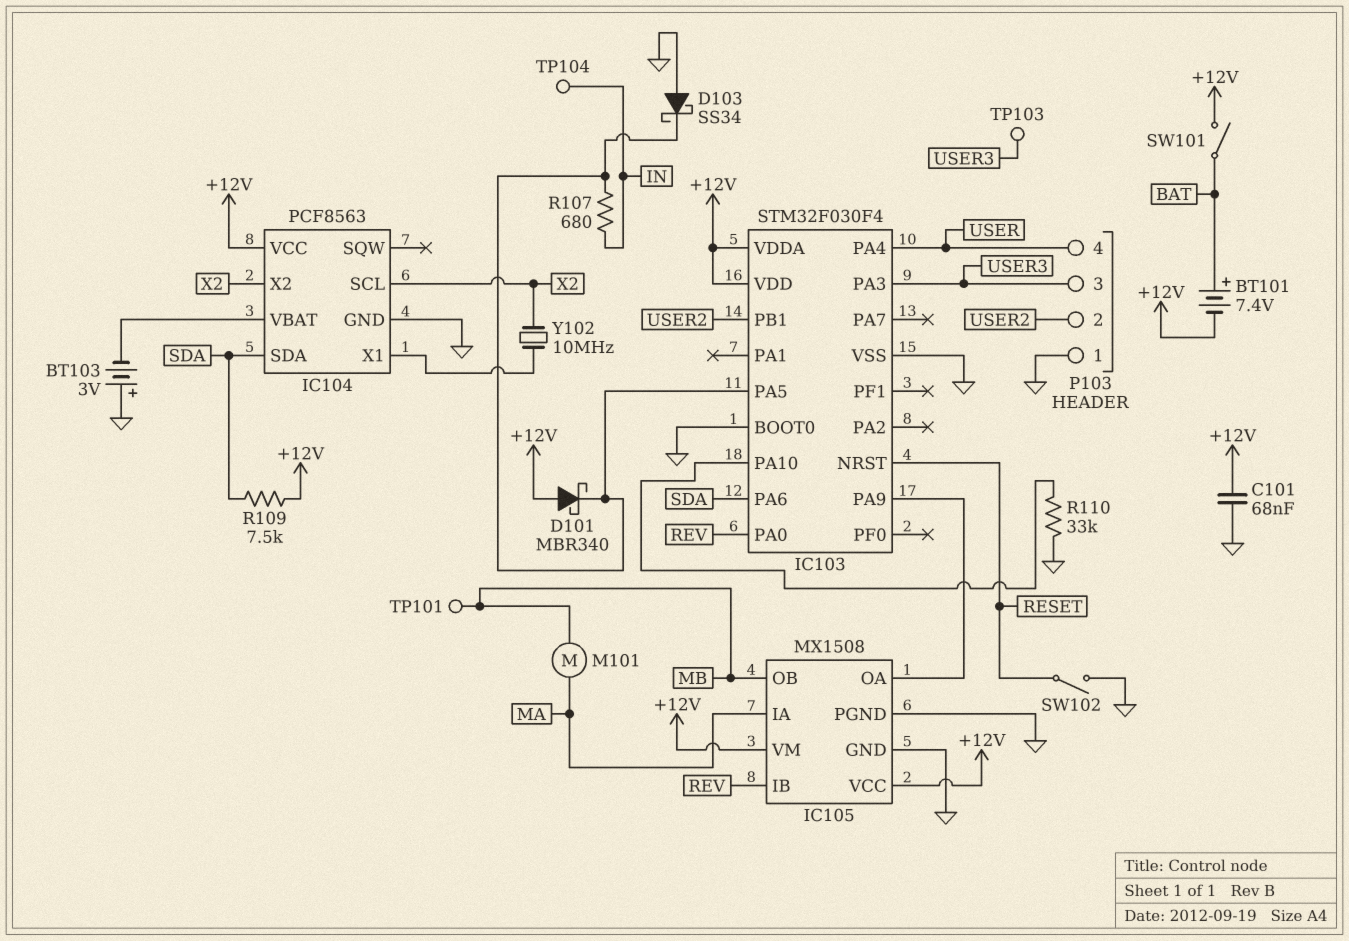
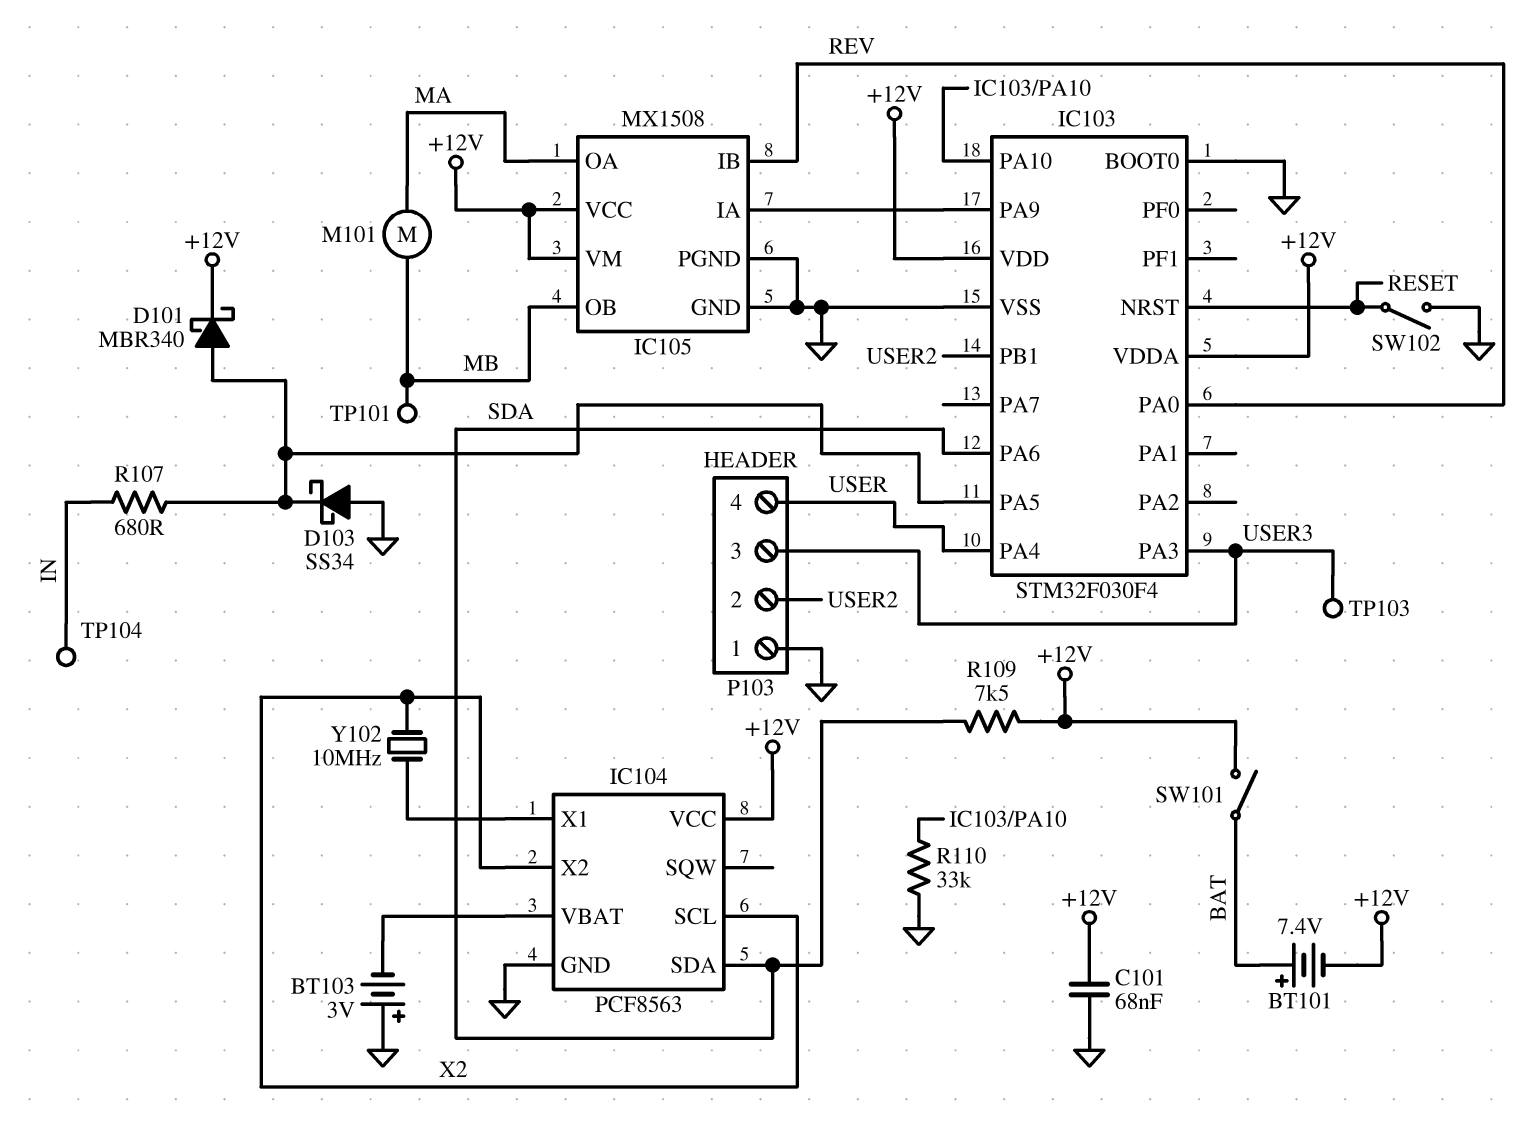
D101: schottky MBR340 (A +12V, K IC103/PA5) -> schottky MBR340 (A IC103/PA5, K +12V)
IC105 pin IA: MA -> IC103/PA9
IC105 pin OA: IC103/PA9 -> MA

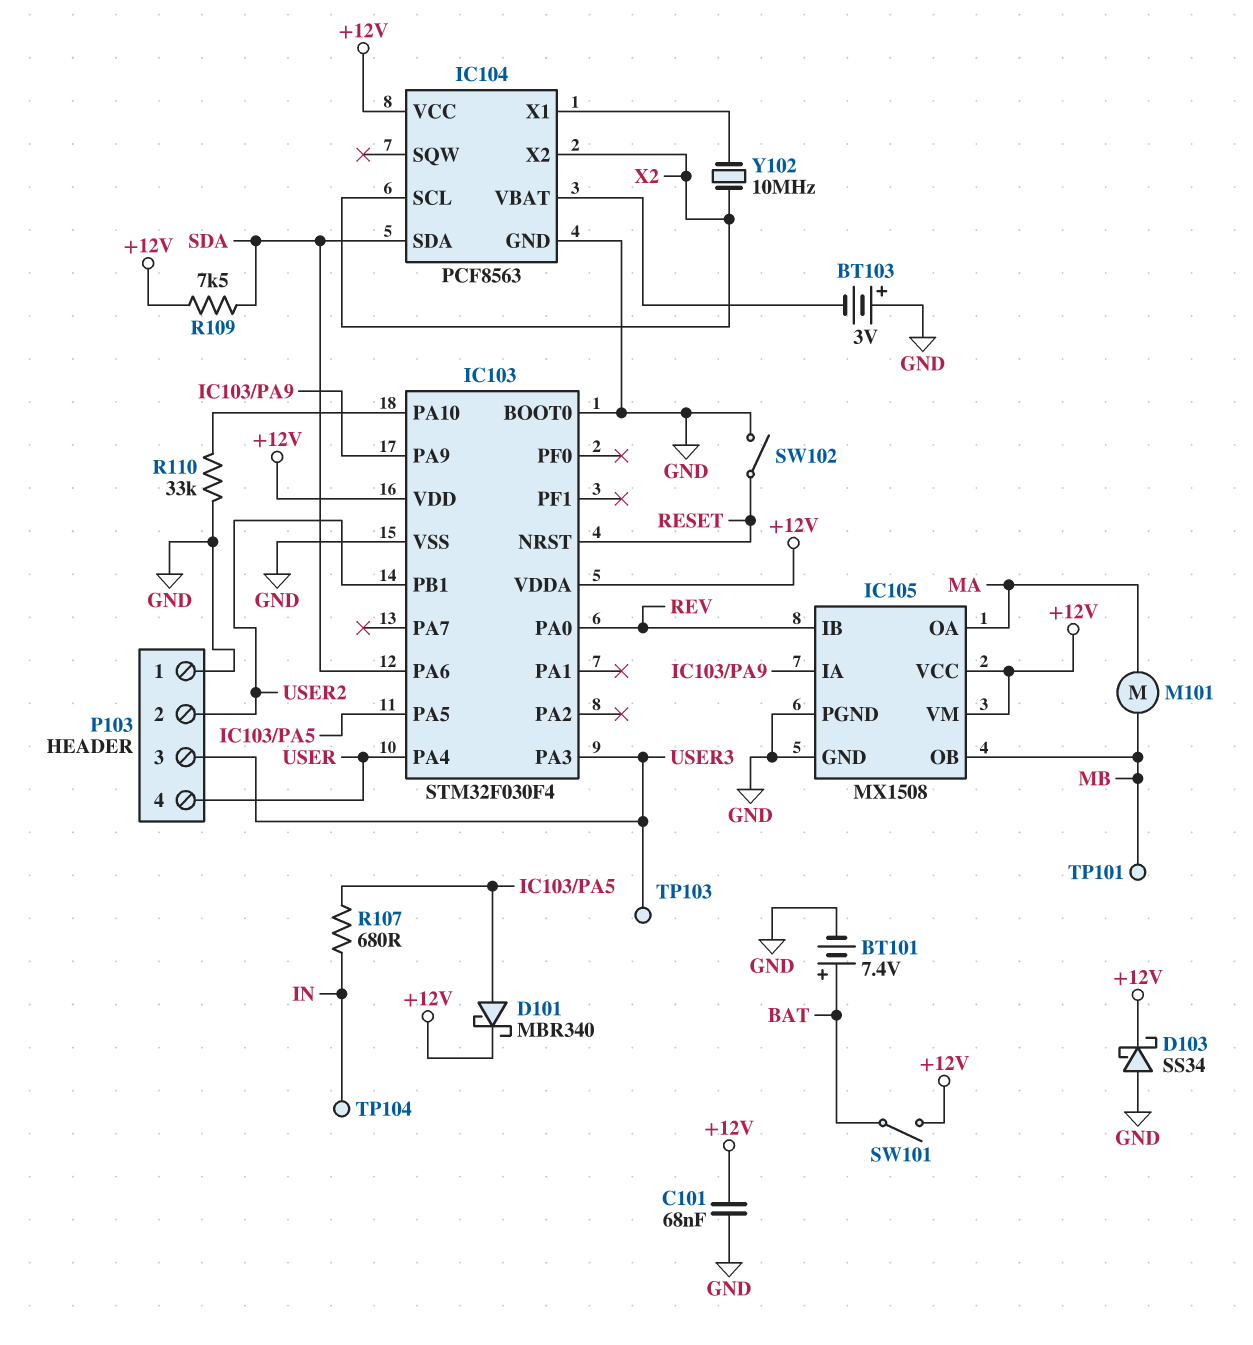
BT101: 7.4V (plus BAT, minus +12V) -> 7.4V (plus BAT, minus GND)
D103: schottky SS34 (A GND, K IC103/PA5) -> schottky SS34 (A GND, K +12V)

